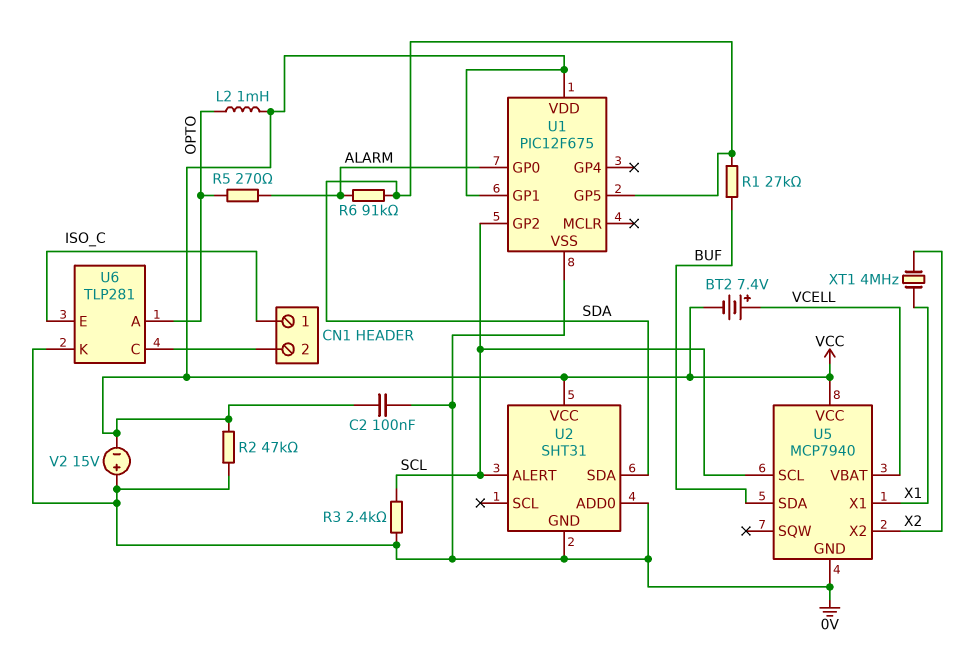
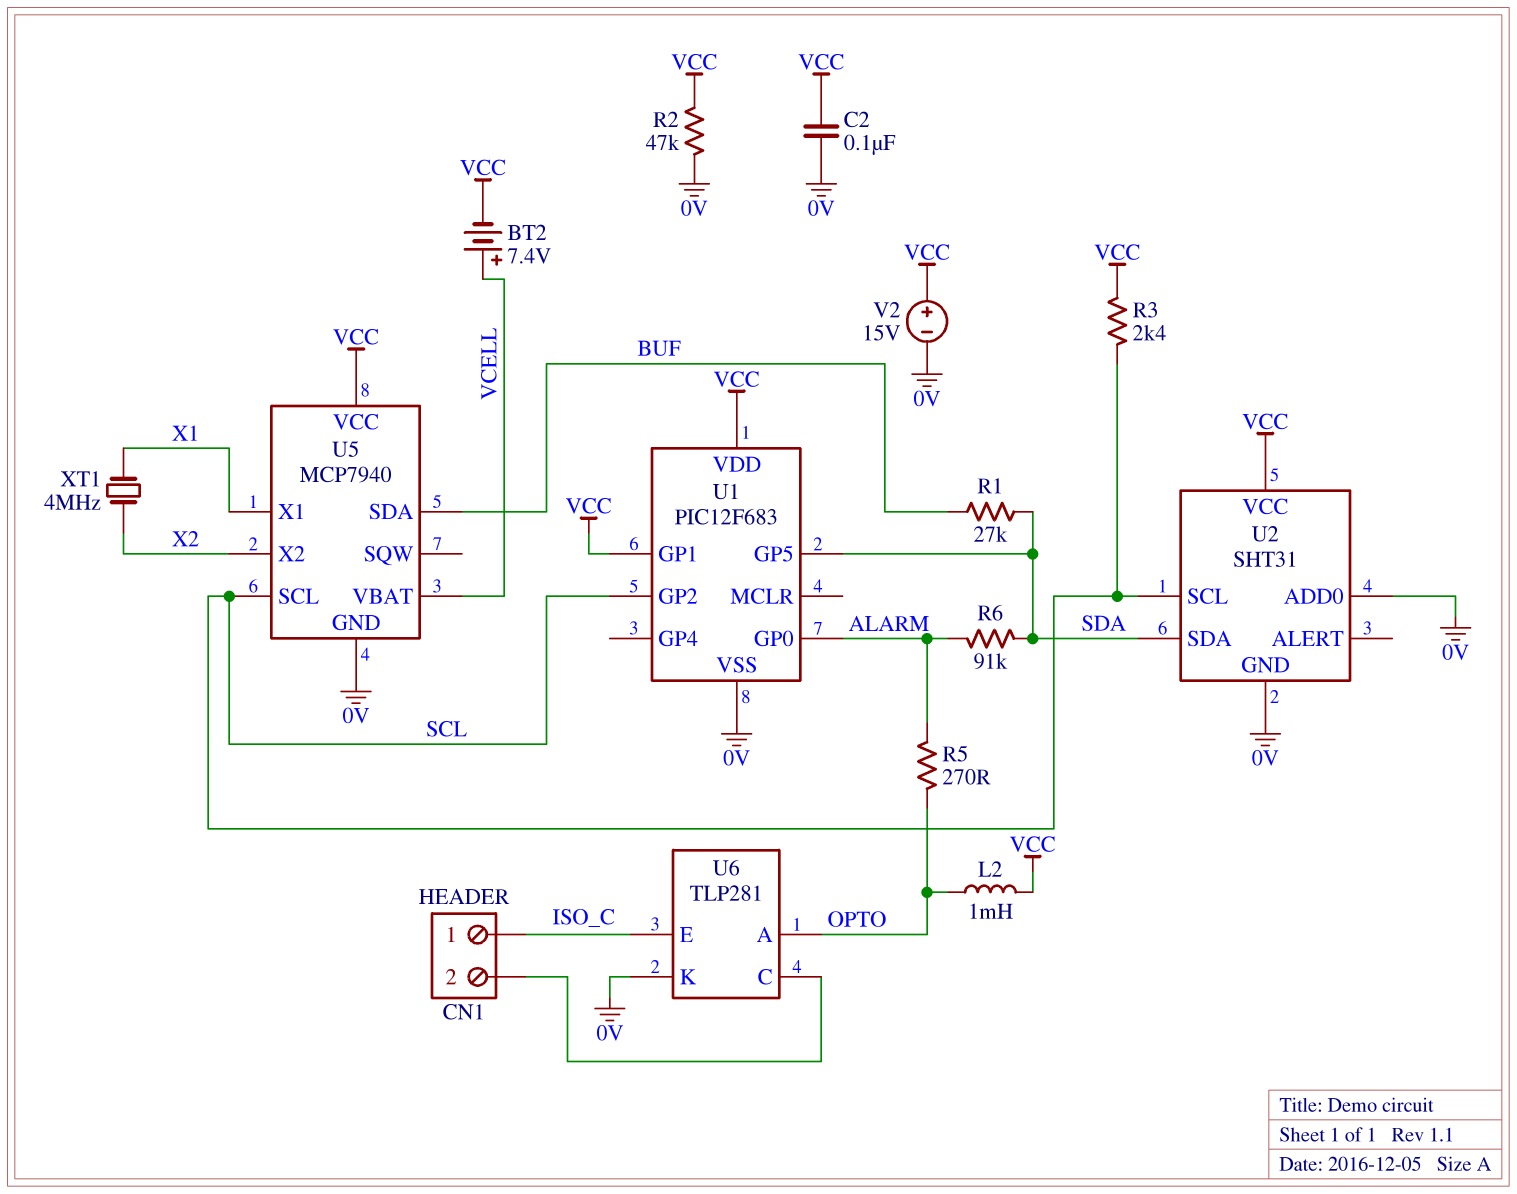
R3: 2.4k (0V, SCL) -> 2.4k (SCL, VCC)
U1: PIC12F675 -> PIC12F683
U2 pin ALERT: SCL -> none
U2 pin SCL: none -> SCL
V2: 15V (plus 0V, minus VCC) -> 15V (plus VCC, minus 0V)

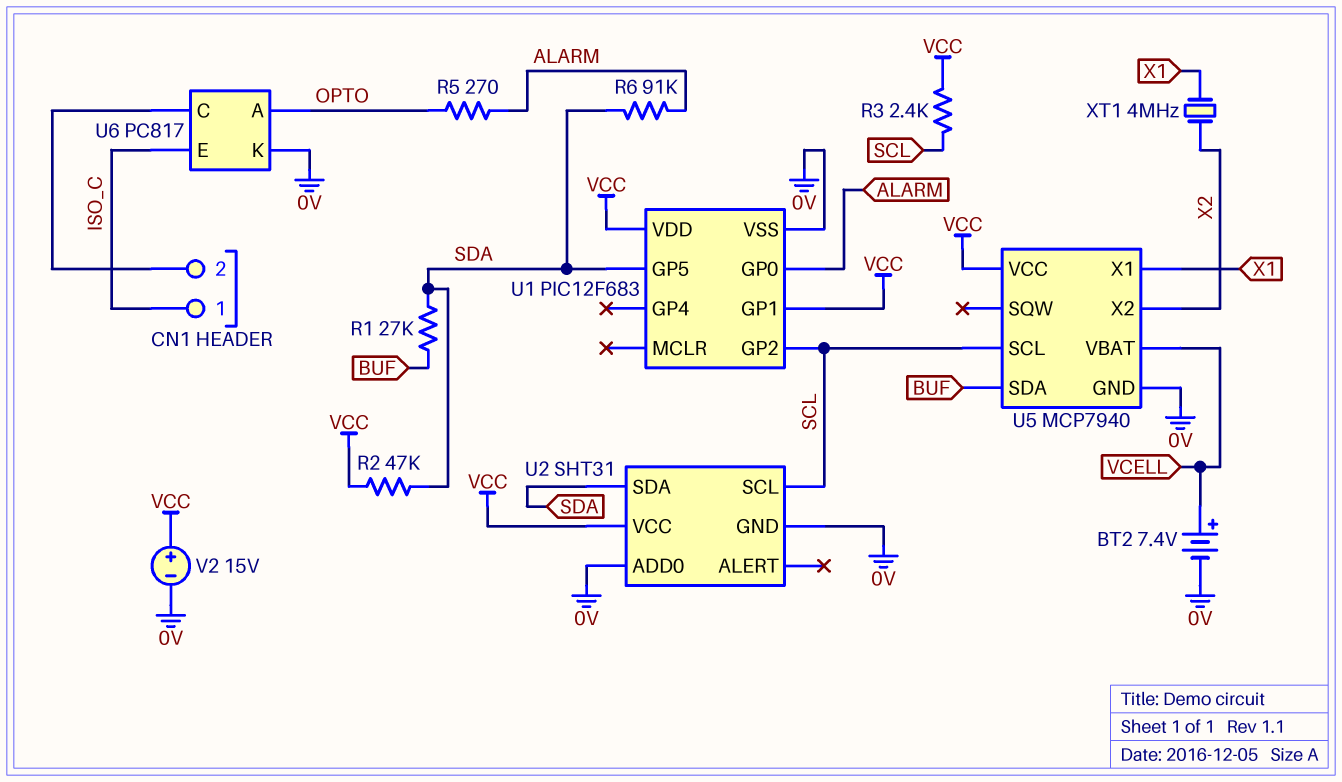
BT2: 7.4V (plus VCELL, minus VCC) -> 7.4V (plus VCELL, minus 0V)
C2: 100nF (0V, VCC) -> none
L2: 1mH (OPTO, VCC) -> none
R2: 47k (0V, VCC) -> 47k (SDA, VCC)
U6: TLP281 -> PC817

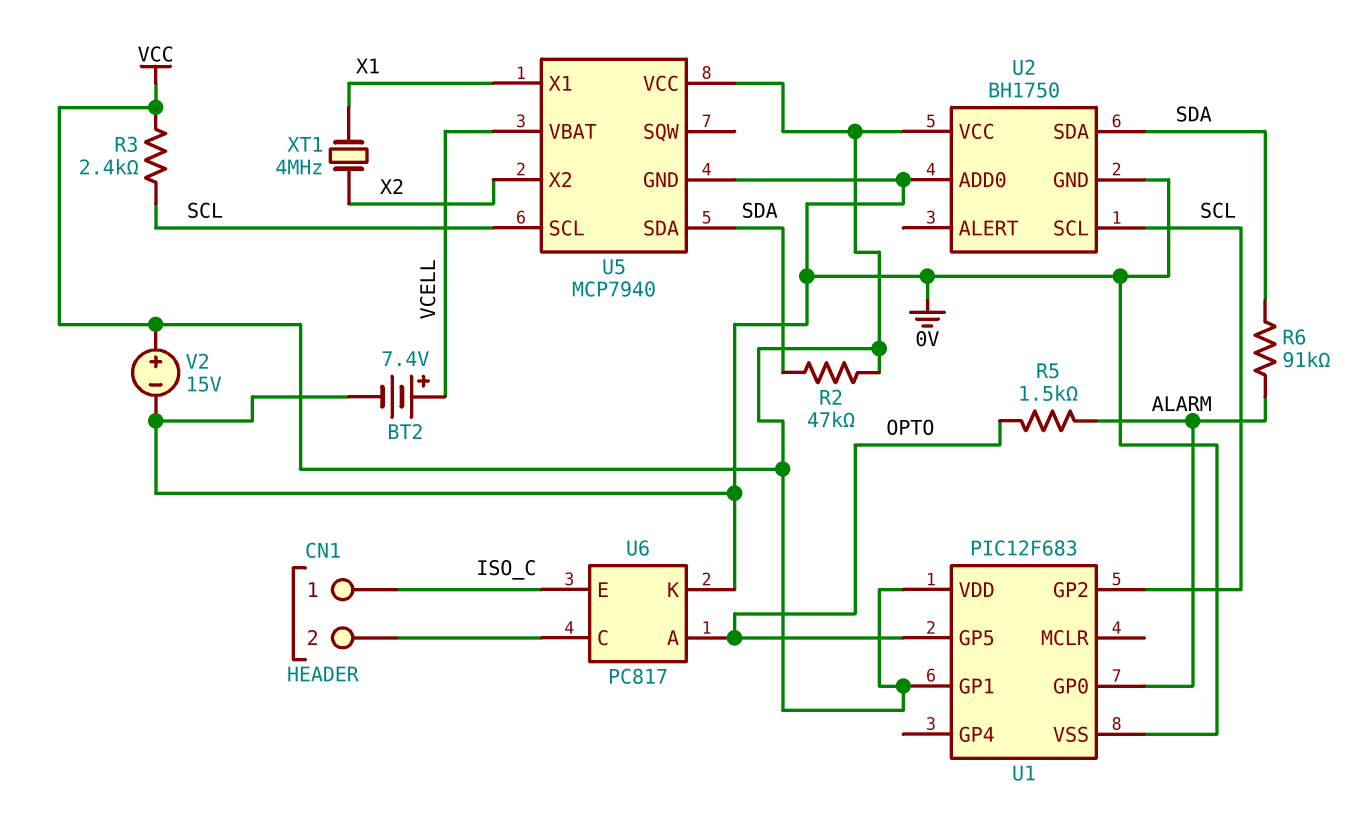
R1: 27k (BUF, SDA) -> none
R5: 270 (ALARM, OPTO) -> 1.5k (ALARM, OPTO)
U1 pin GP5: SDA -> OPTO
U2: SHT31 -> BH1750
U5 pin SDA: BUF -> SDA

